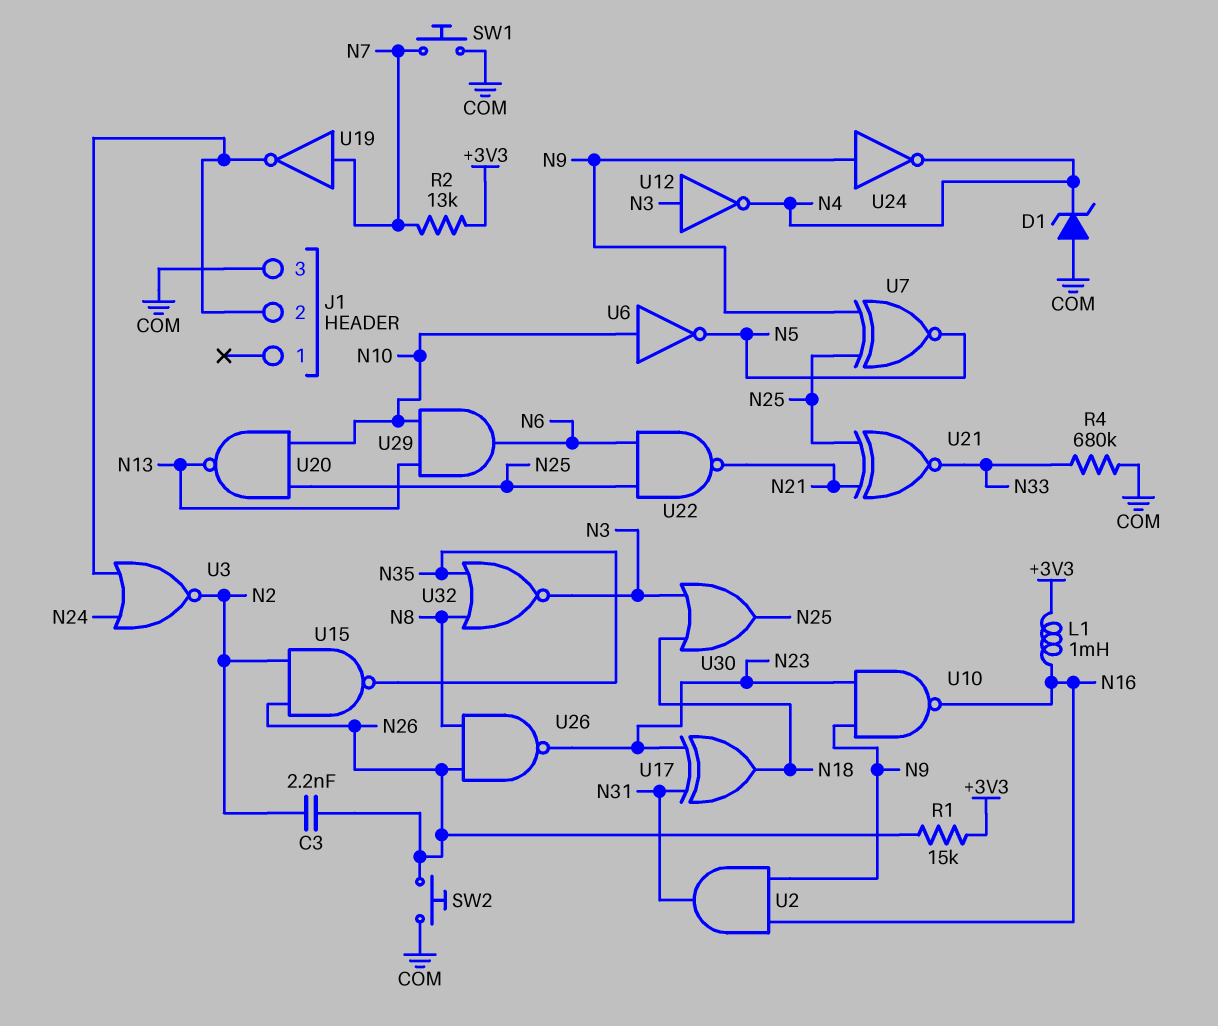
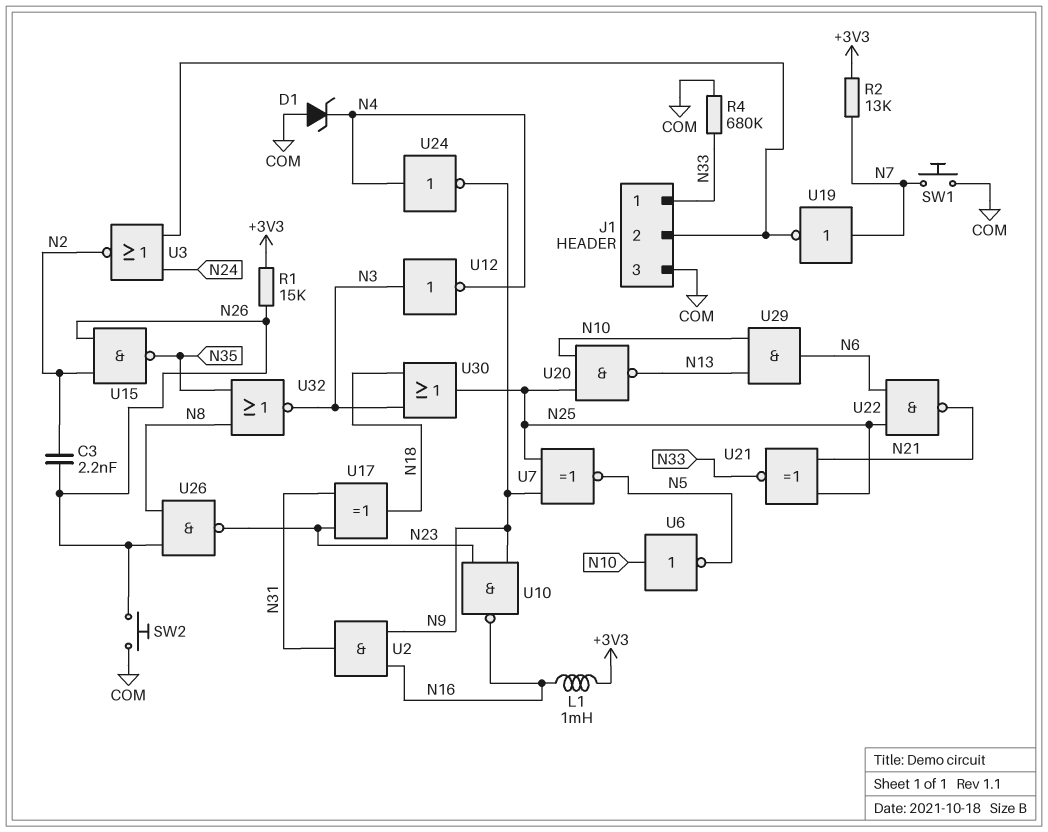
J1 pin 1: none -> N33
U24: NOT (in N9, out N4) -> NOT (in N4, out N9)

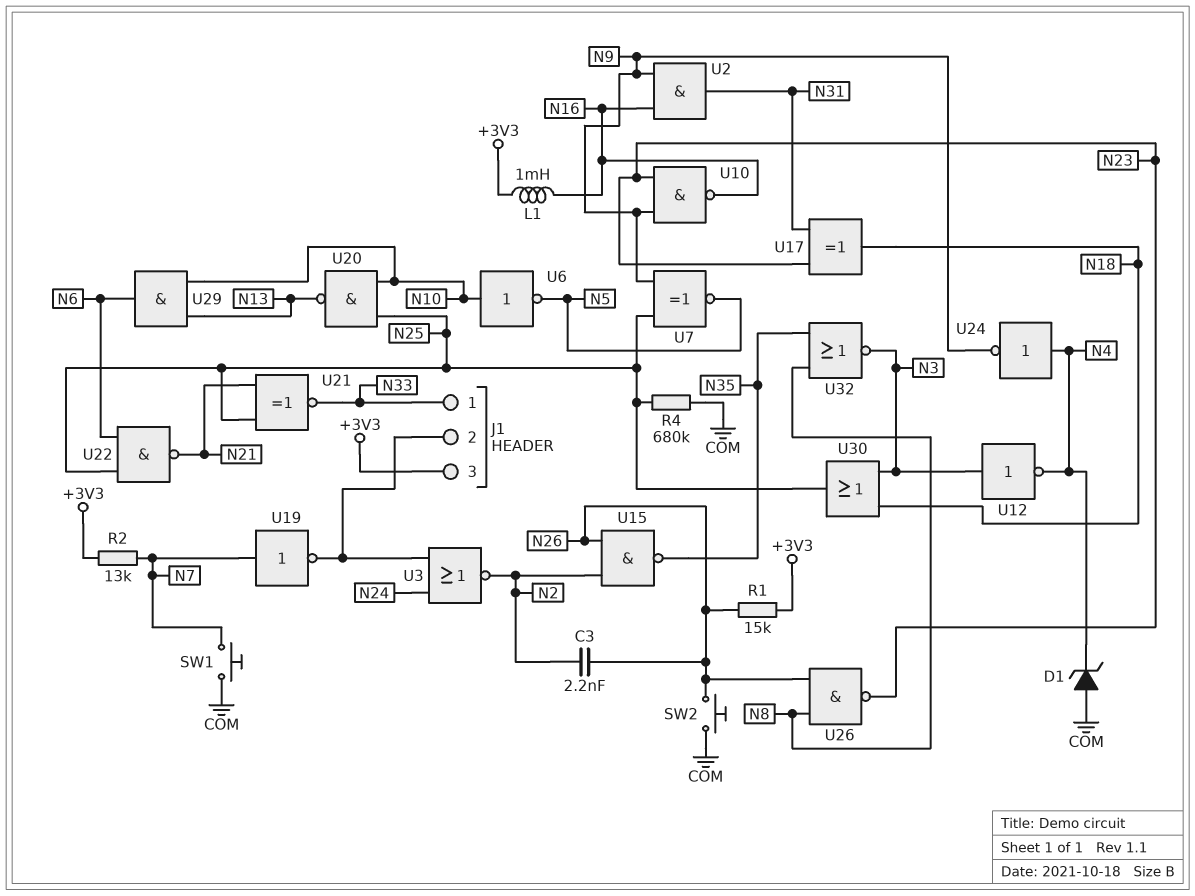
J1 pin 3: COM -> +3V3
R4: 680k (COM, N33) -> 680k (COM, N25)

